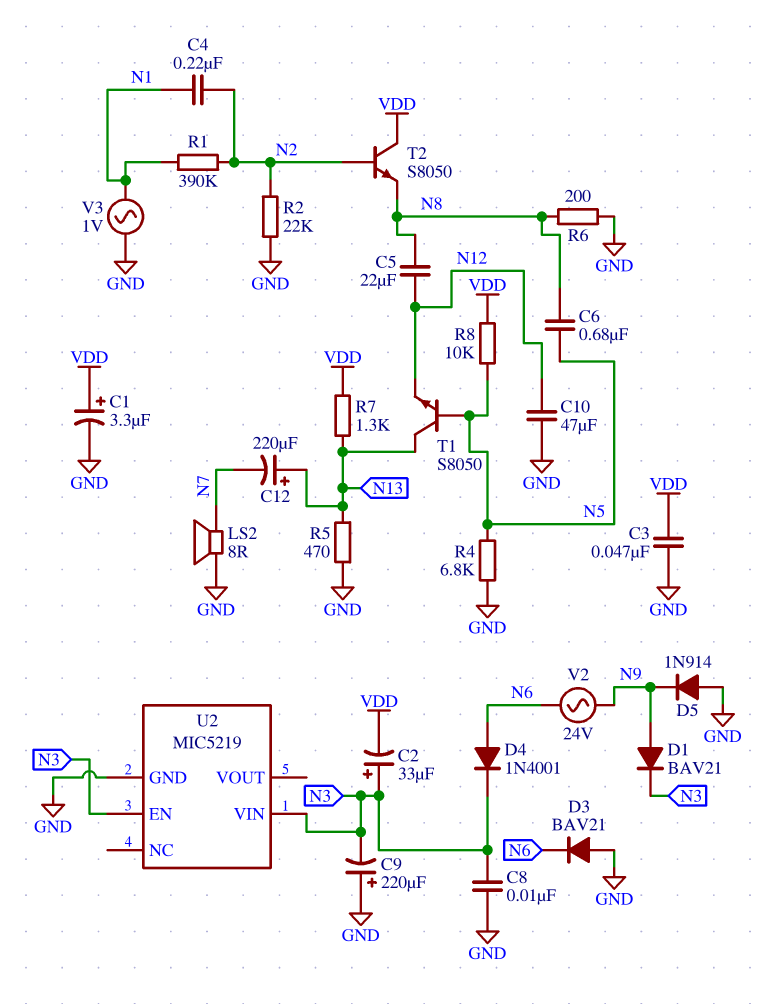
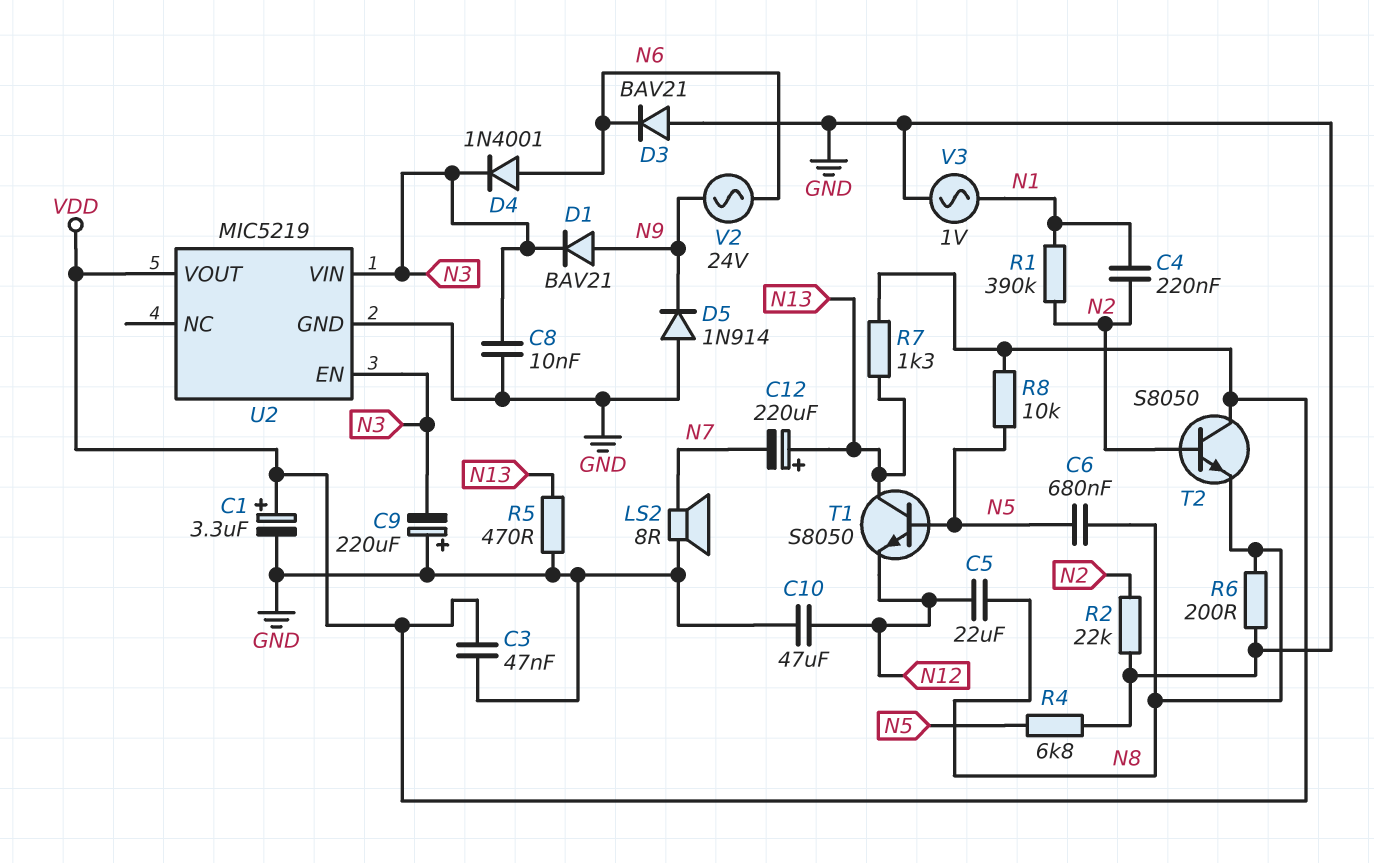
C2: 33uF (plus N3, minus VDD) -> none
U2 pin VOUT: none -> VDD

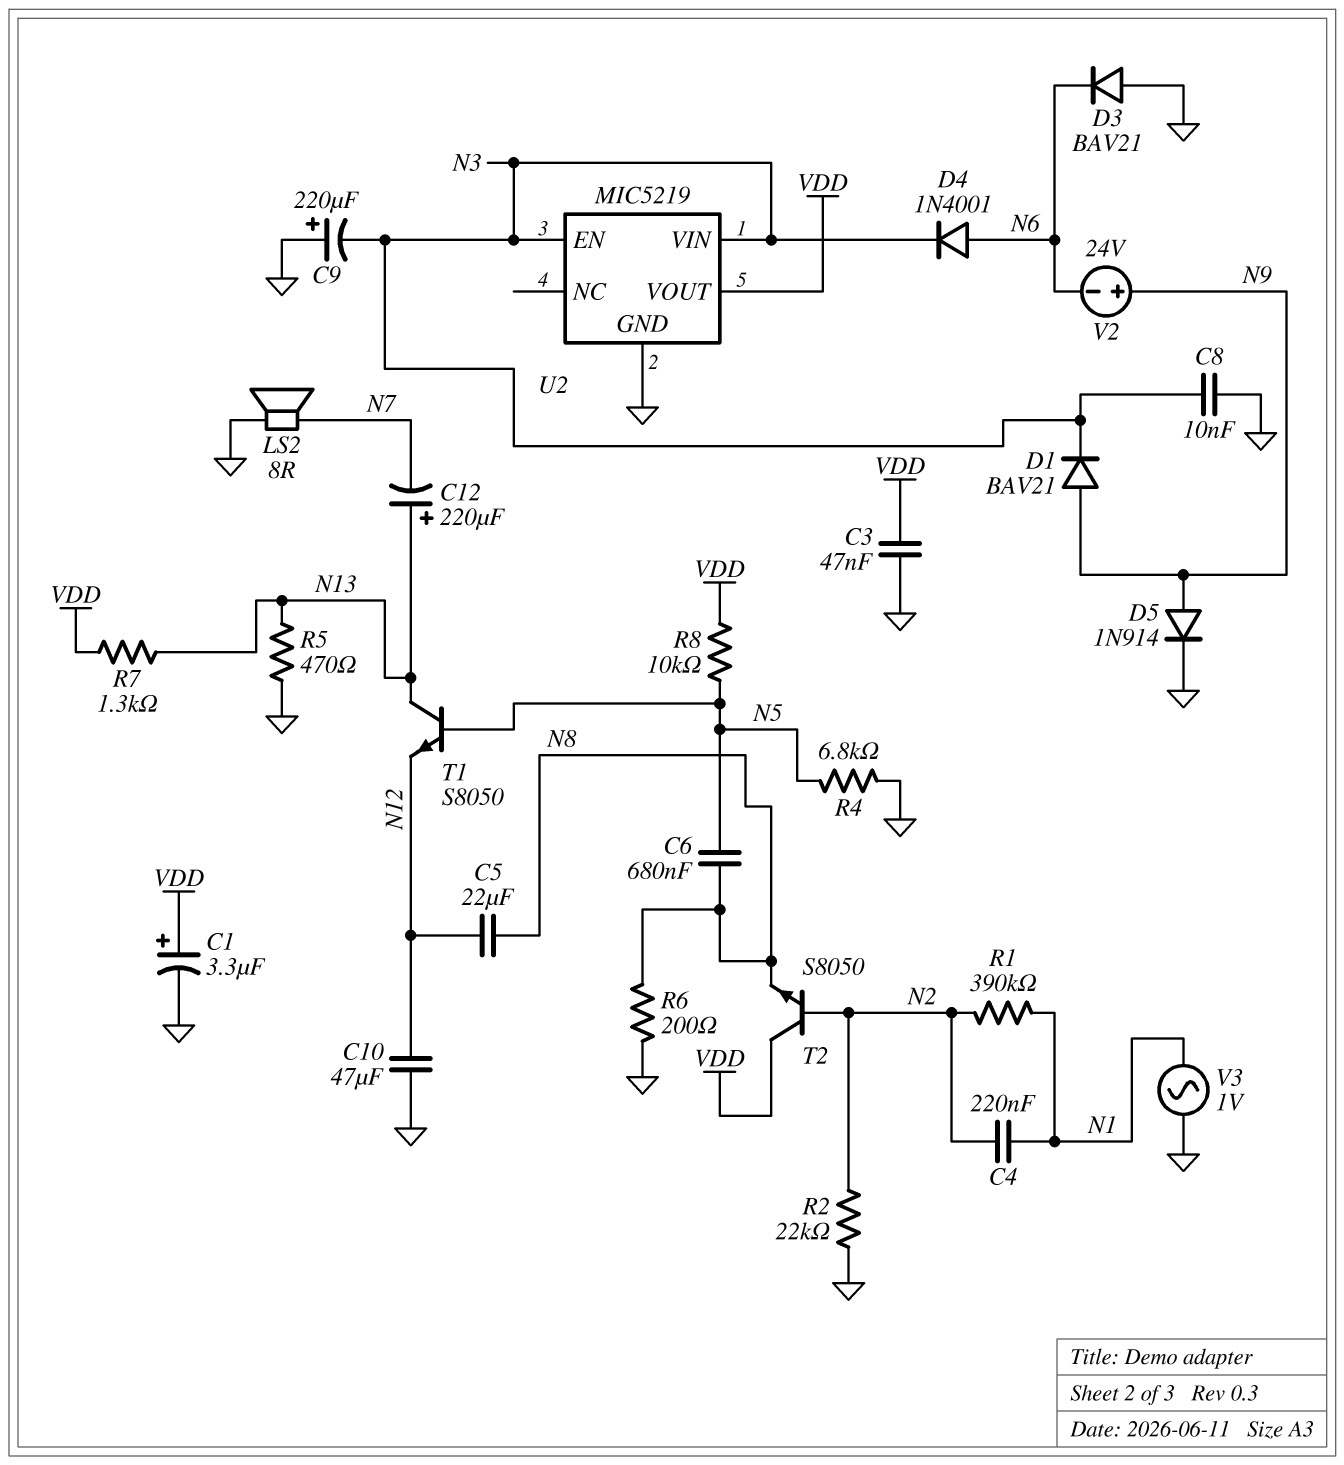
D5: diode 1N914 (A GND, K N9) -> diode 1N914 (A N9, K GND)
V2: AC 24V (N6, N9) -> 24V (plus N9, minus N6)

